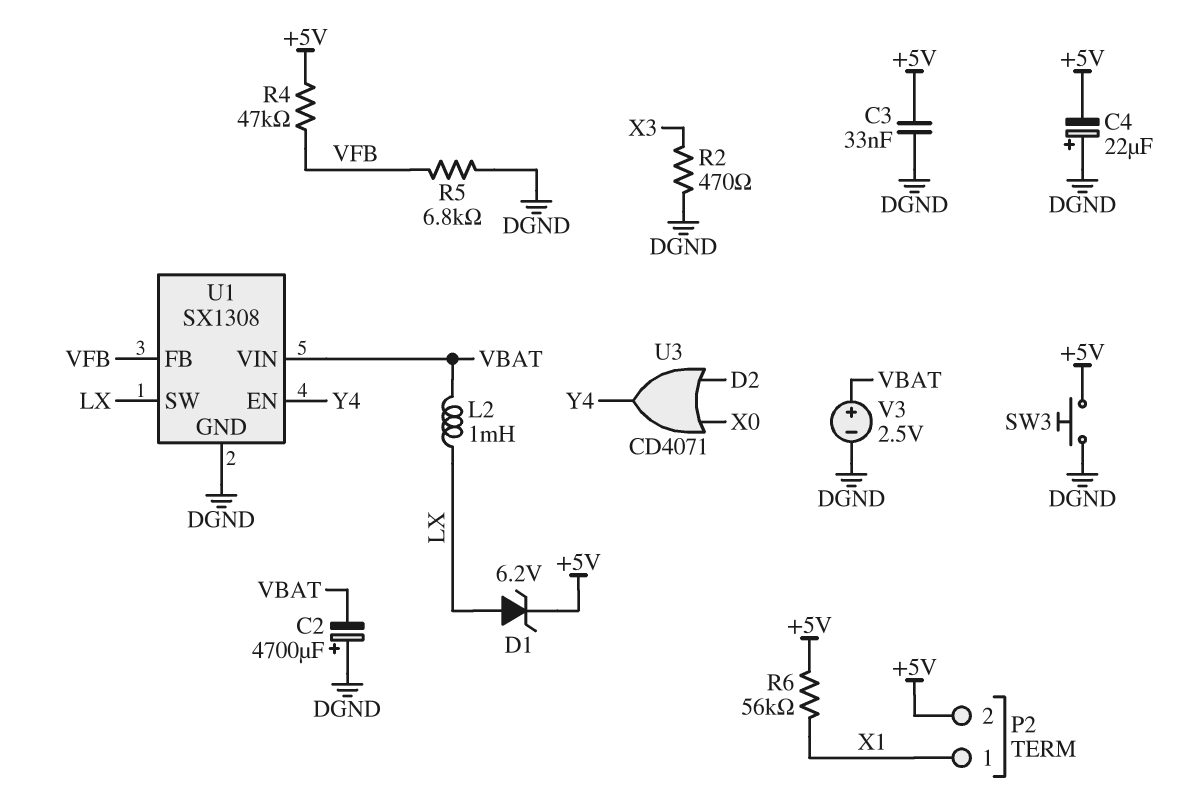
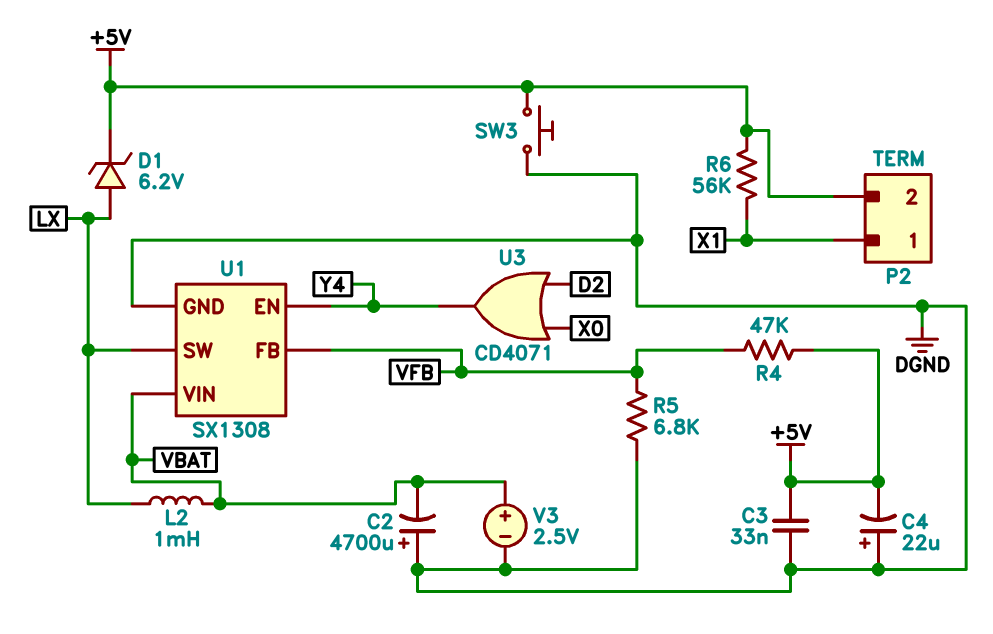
R2: 470 (DGND, X3) -> none

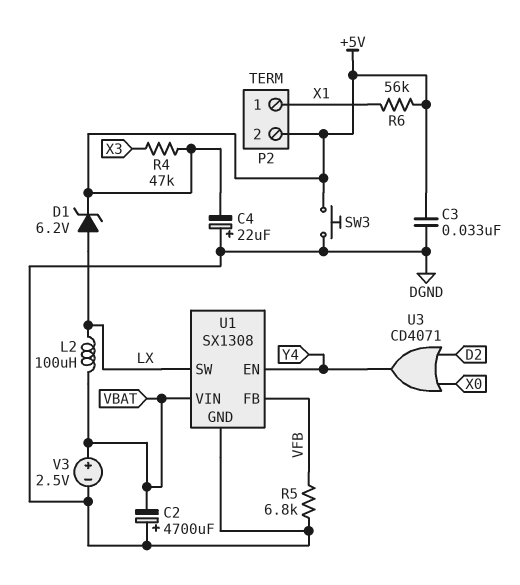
L2: 1mH (LX, VBAT) -> 100uH (LX, VBAT)
R4: 47k (+5V, VFB) -> 47k (+5V, X3)

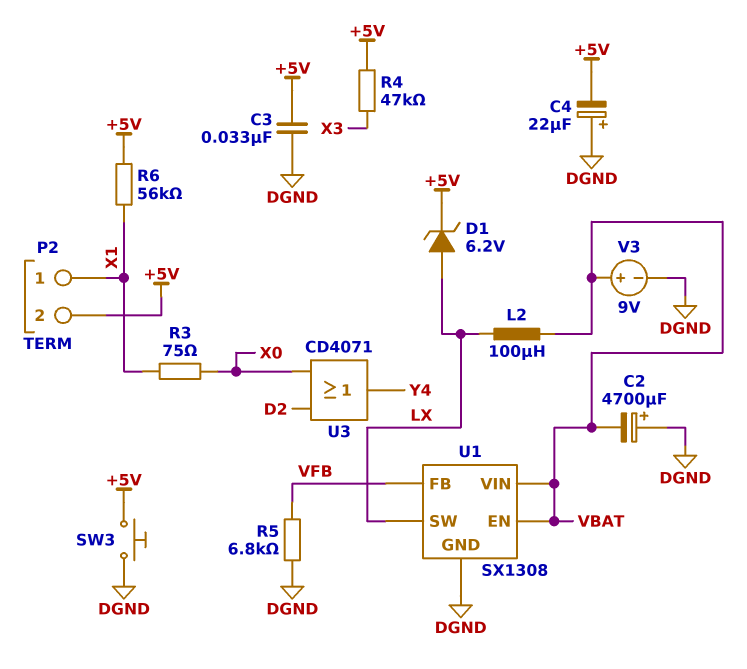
R3: none -> 75 (X0, X1)
U1 pin EN: Y4 -> VBAT
V3: 2.5V (plus VBAT, minus DGND) -> 9V (plus VBAT, minus DGND)

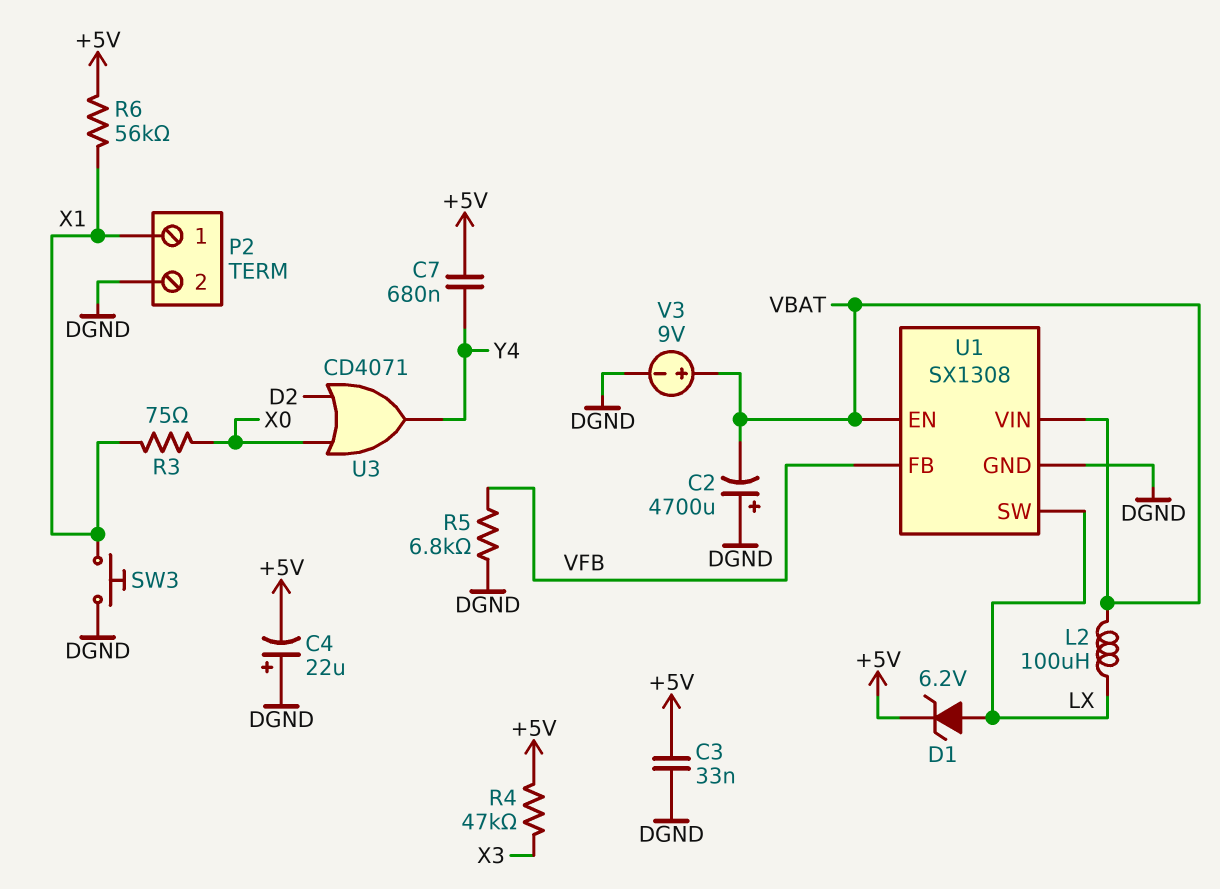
C7: none -> 680nF (+5V, Y4)
P2 pin 2: +5V -> DGND
SW3: button (+5V, DGND) -> button (DGND, X1)

